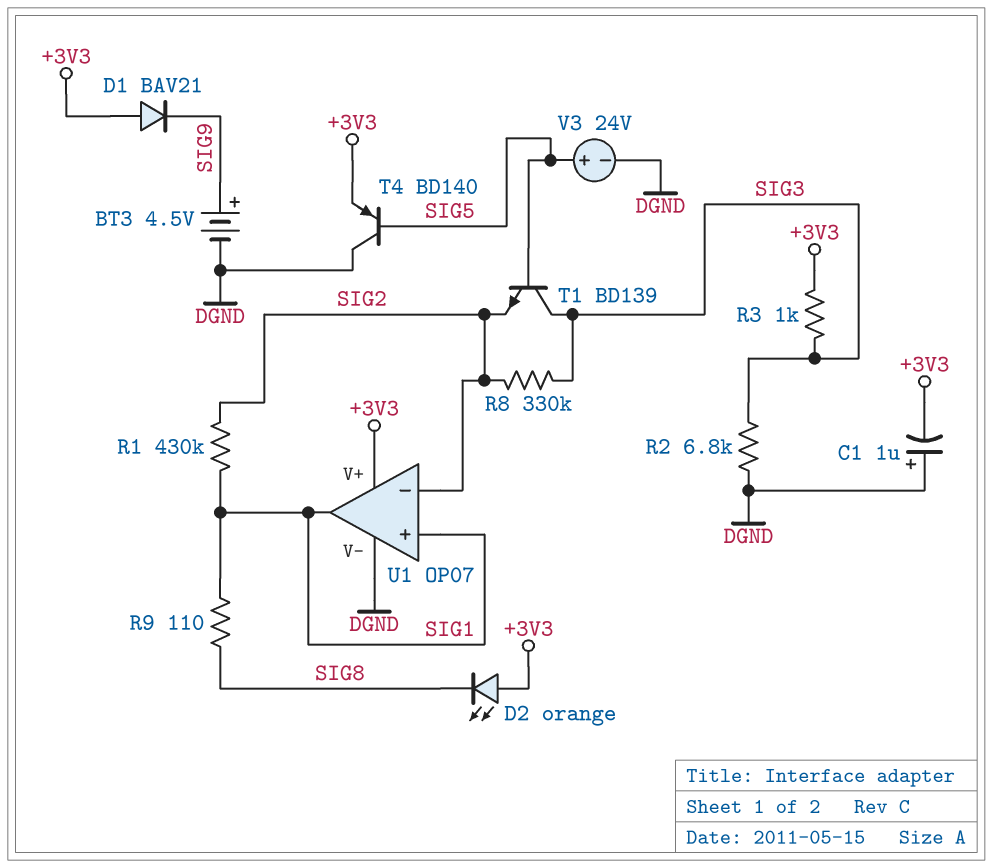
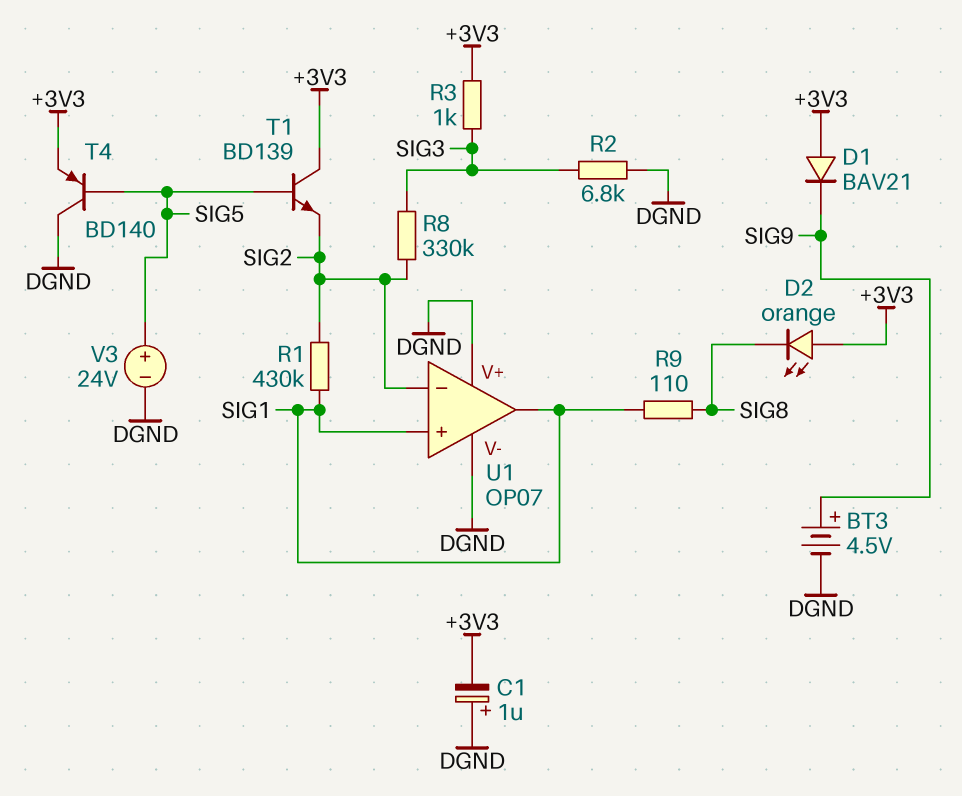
T1: NPN BD139 (B SIG5, C SIG3, E SIG2) -> NPN BD139 (B SIG5, C +3V3, E SIG2)
U1 pin V+: +3V3 -> DGND

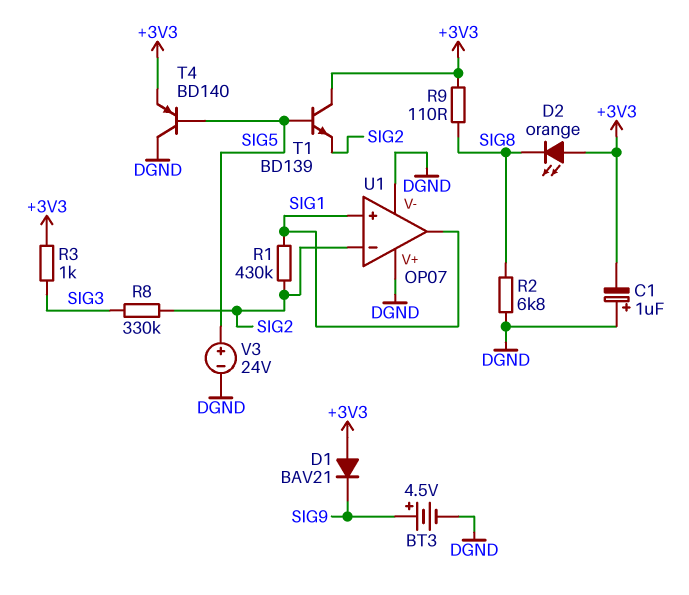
R2: 6.8k (DGND, SIG3) -> 6.8k (DGND, SIG8)
R9: 110 (SIG1, SIG8) -> 110 (+3V3, SIG8)

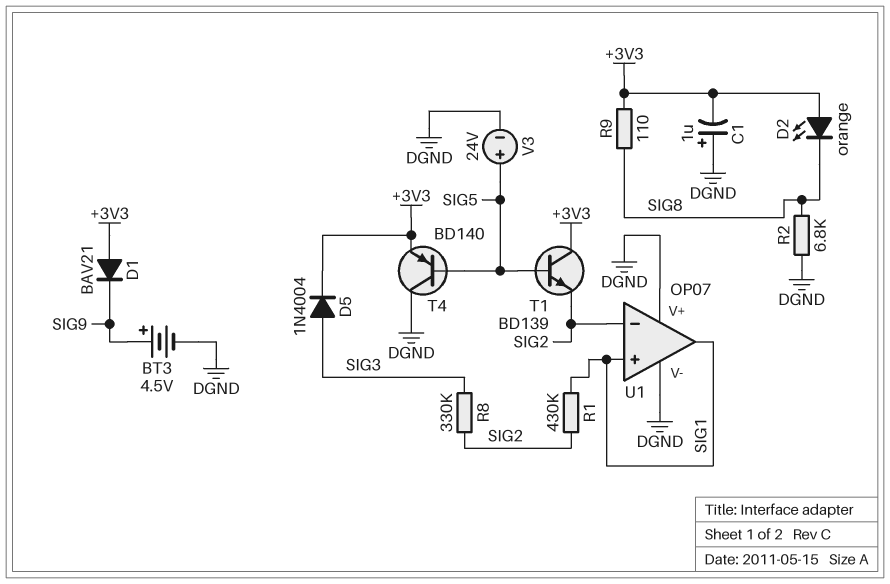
D5: none -> diode 1N4004 (A SIG3, K +3V3)
R3: 1k (+3V3, SIG3) -> none

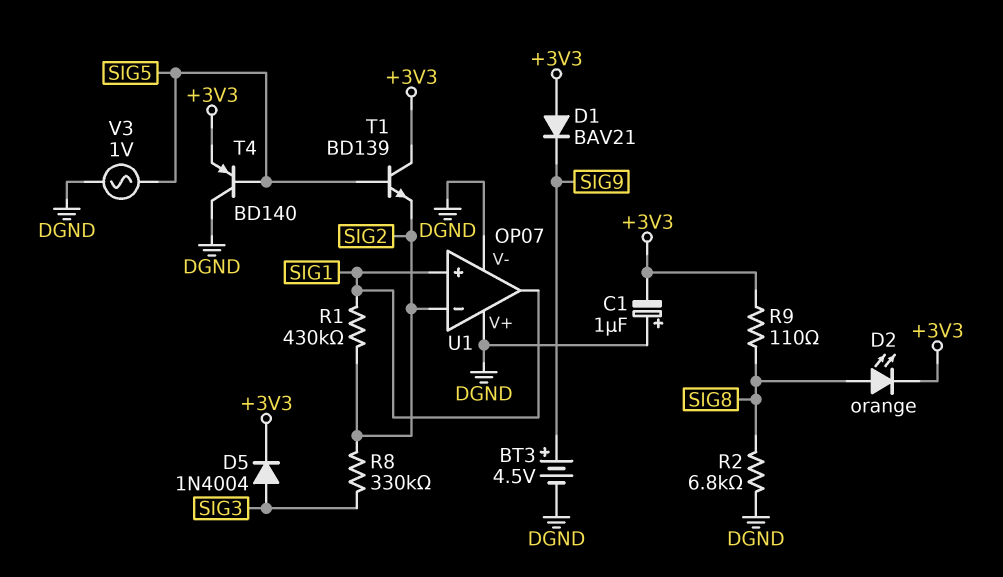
D2: LED orange (A +3V3, K SIG8) -> LED orange (A SIG8, K +3V3)
V3: 24V (plus SIG5, minus DGND) -> AC 1V (DGND, SIG5)

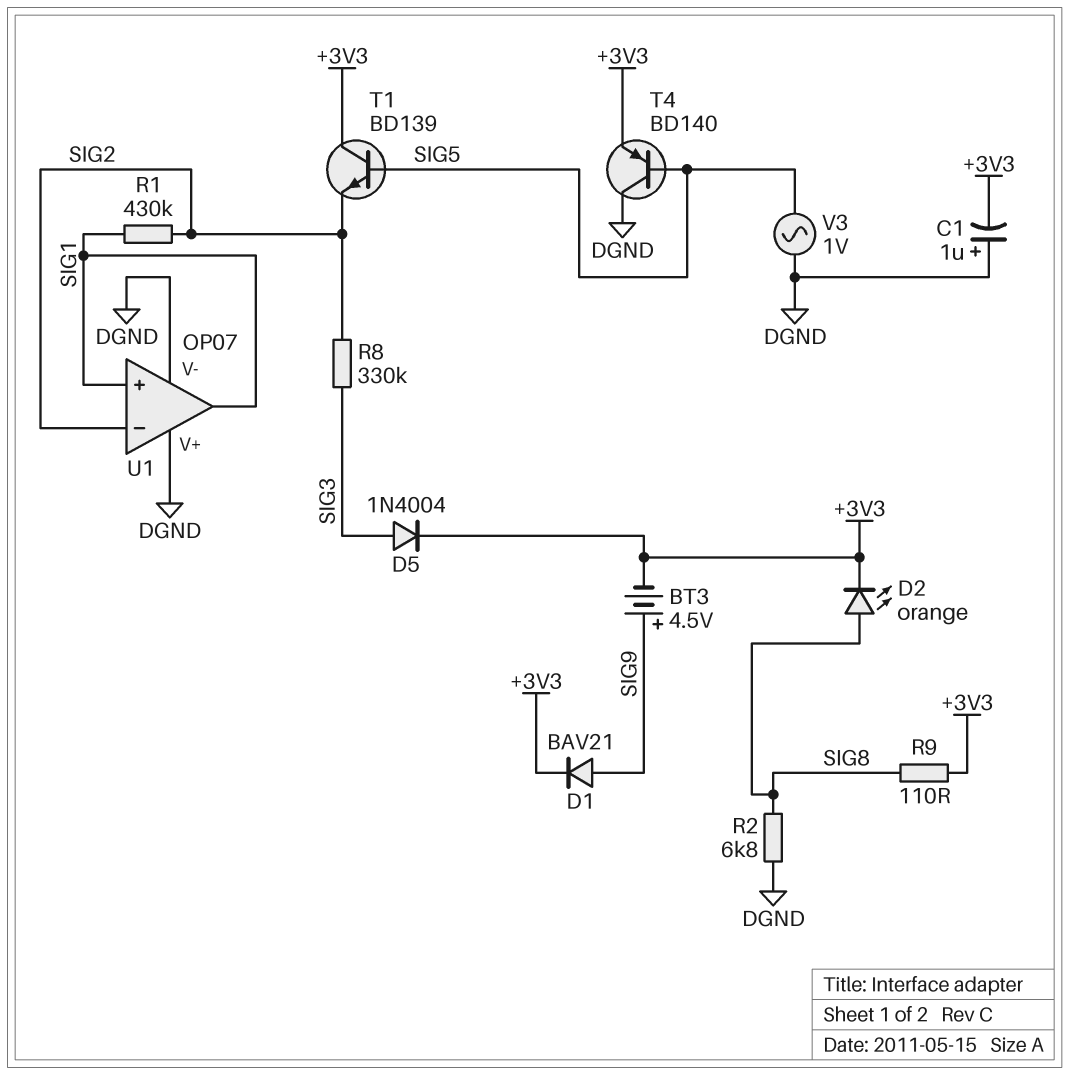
BT3: 4.5V (plus SIG9, minus DGND) -> 4.5V (plus SIG9, minus +3V3)
D1: diode BAV21 (A +3V3, K SIG9) -> diode BAV21 (A SIG9, K +3V3)

